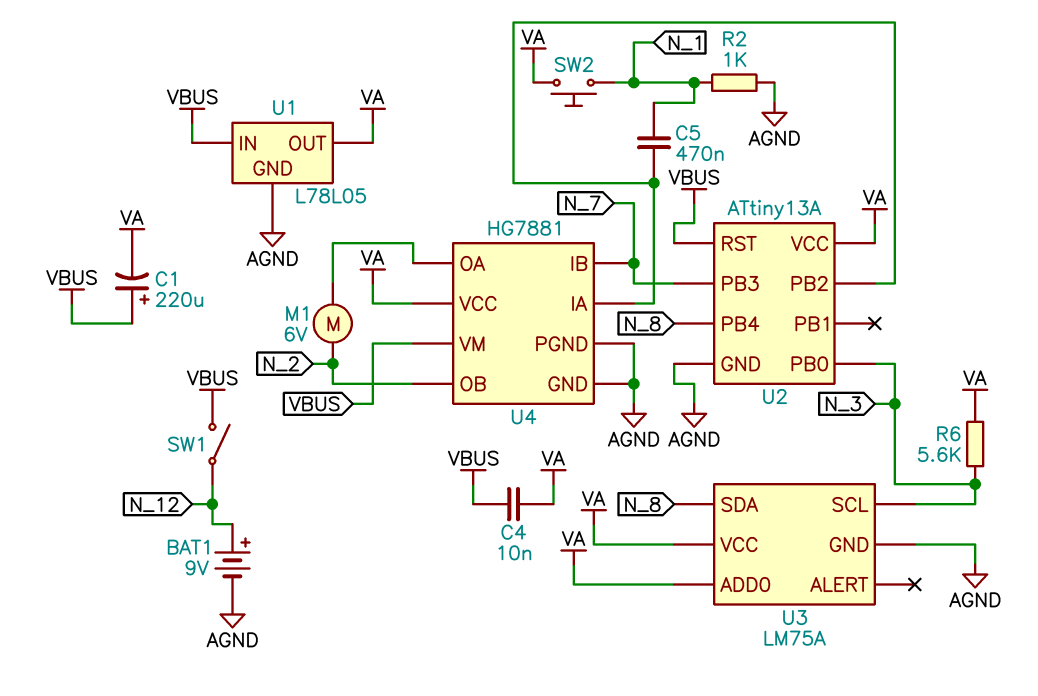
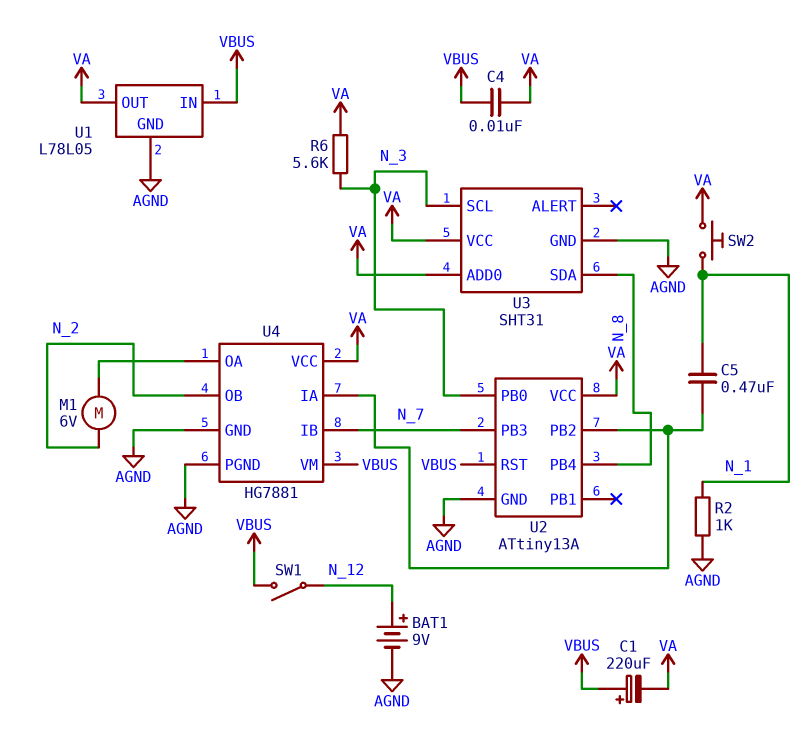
U3: LM75A -> SHT31

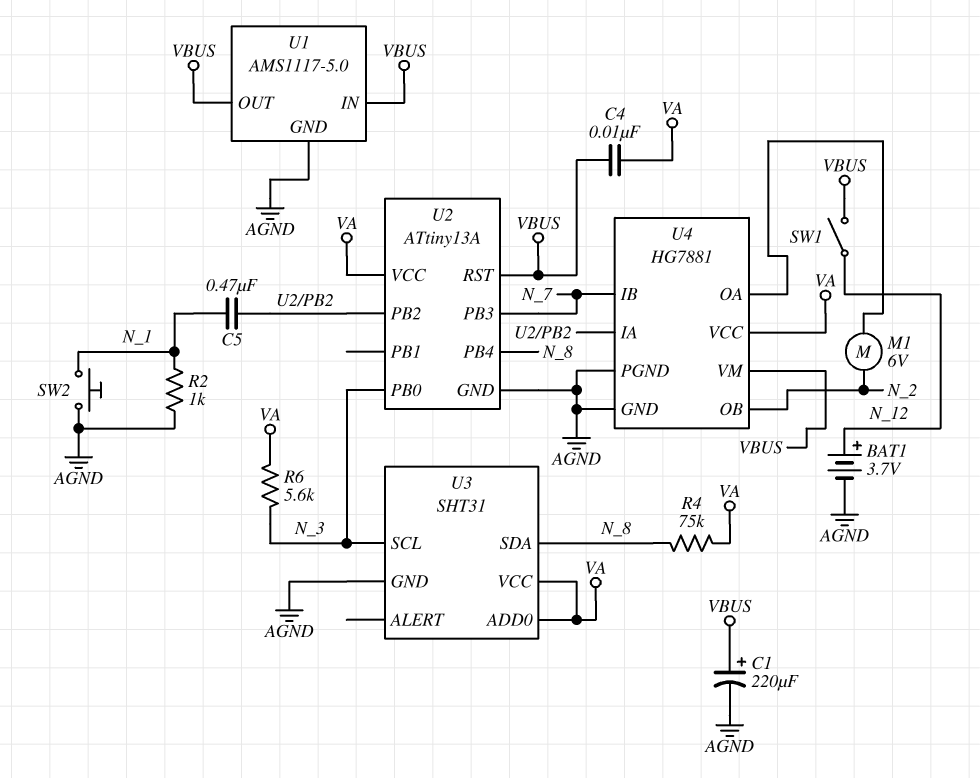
BAT1: 9V (plus N_12, minus AGND) -> 3.7V (plus N_12, minus AGND)
C1: 220uF (plus VBUS, minus VA) -> 220uF (plus VBUS, minus AGND)
R4: none -> 75k (N_8, VA)
SW2: button (N_1, VA) -> button (AGND, N_1)
U1: L78L05 -> AMS1117-5.0
U1 pin OUT: VA -> VBUS

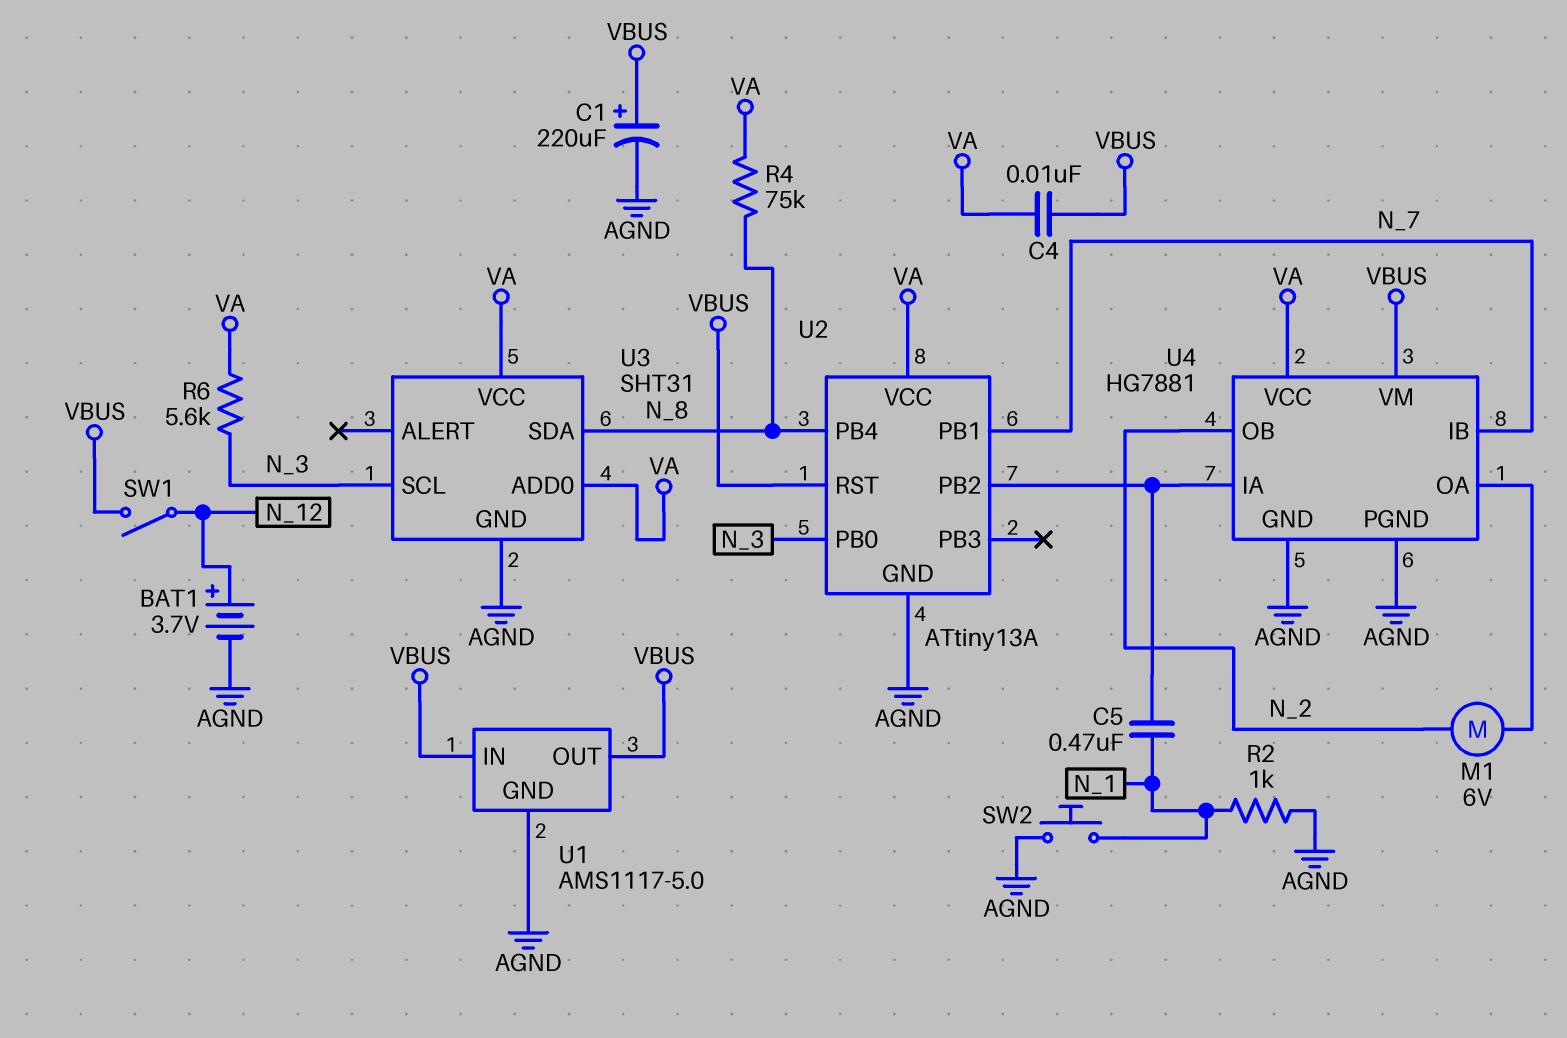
U2 pin PB1: none -> N_7
U2 pin PB3: N_7 -> none

